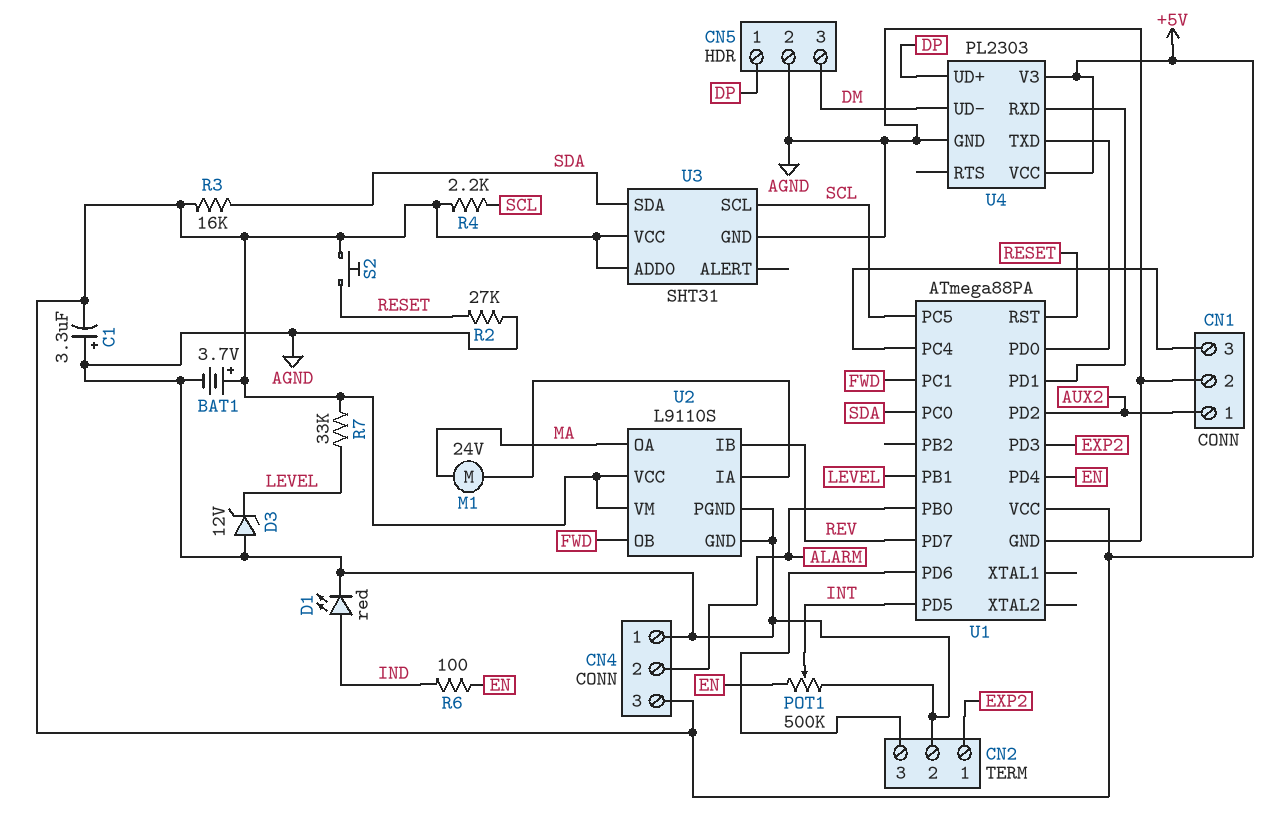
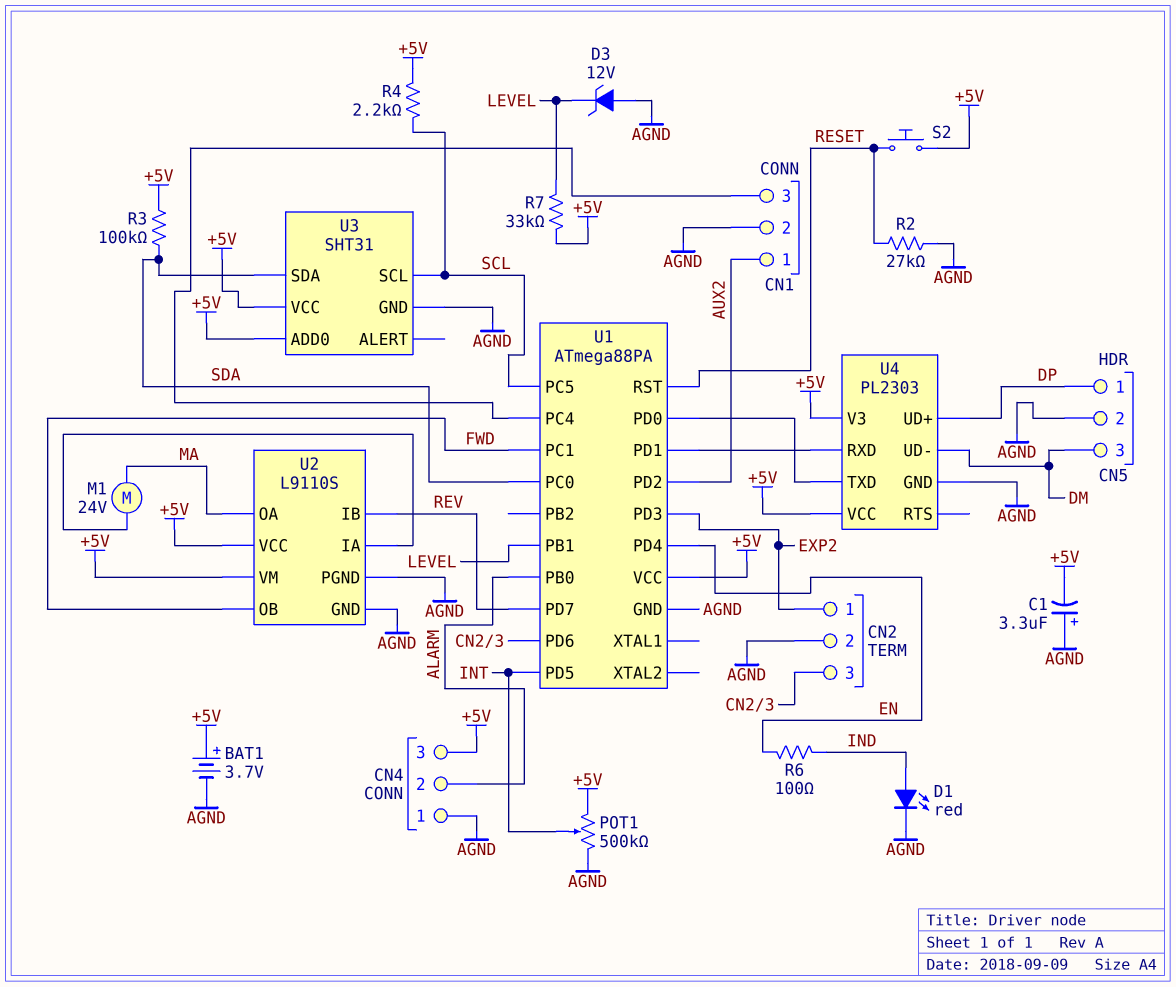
POT1: 500k (AGND, EN, wiper INT) -> 500k (+5V, AGND, wiper INT)
R3: 16k (+5V, SDA) -> 100k (+5V, SDA)

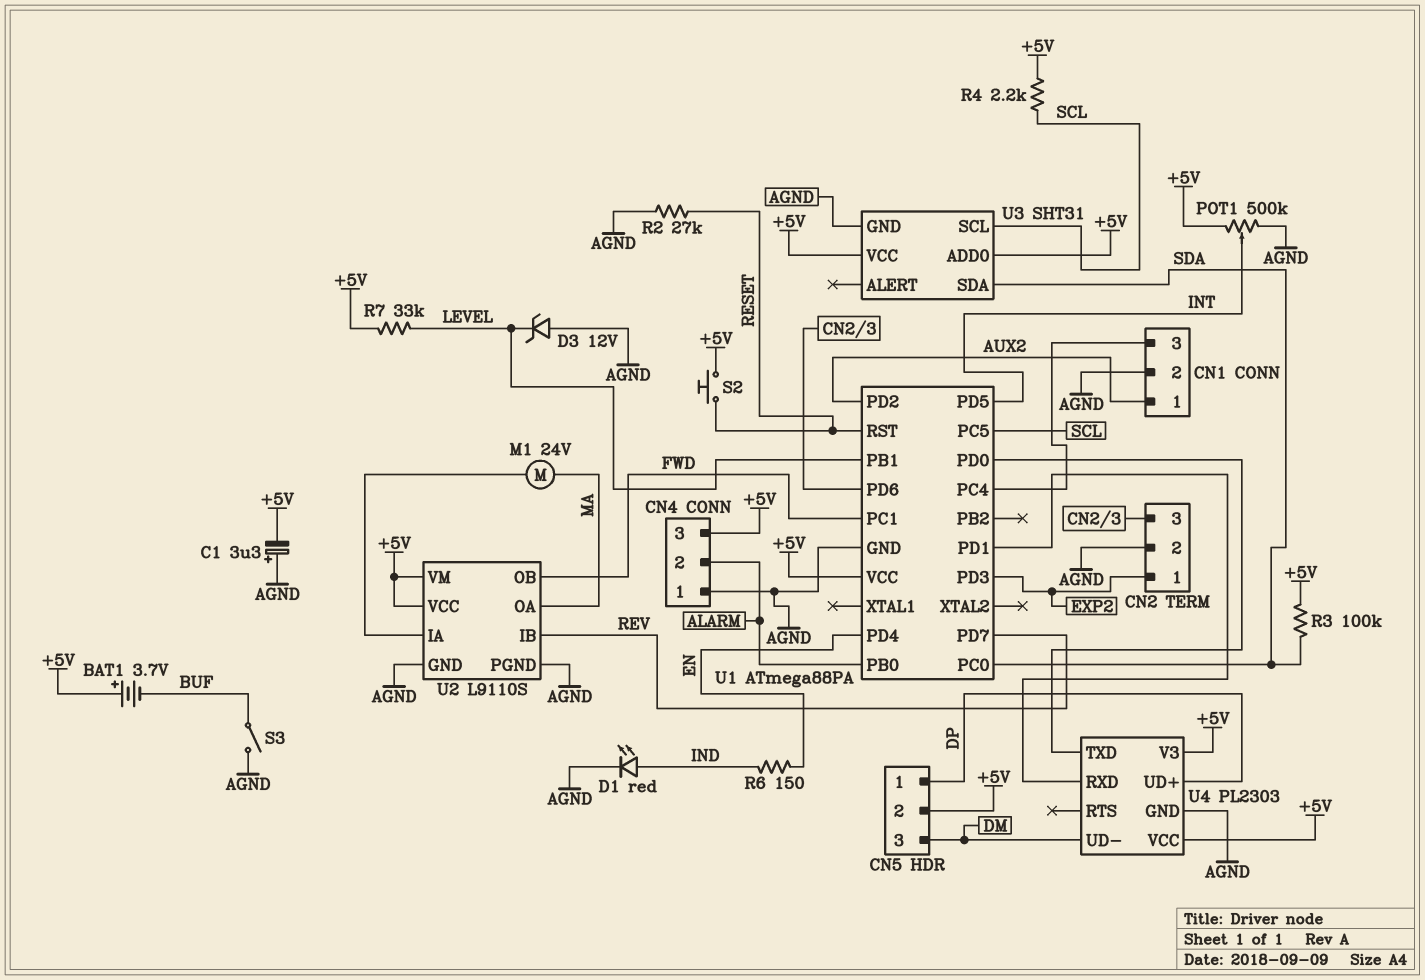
BAT1: 3.7V (plus +5V, minus AGND) -> 3.7V (plus +5V, minus BUF)
CN5 pin 2: AGND -> +5V
R6: 100 (EN, IND) -> 150 (EN, IND)
S3: none -> switch (AGND, BUF)

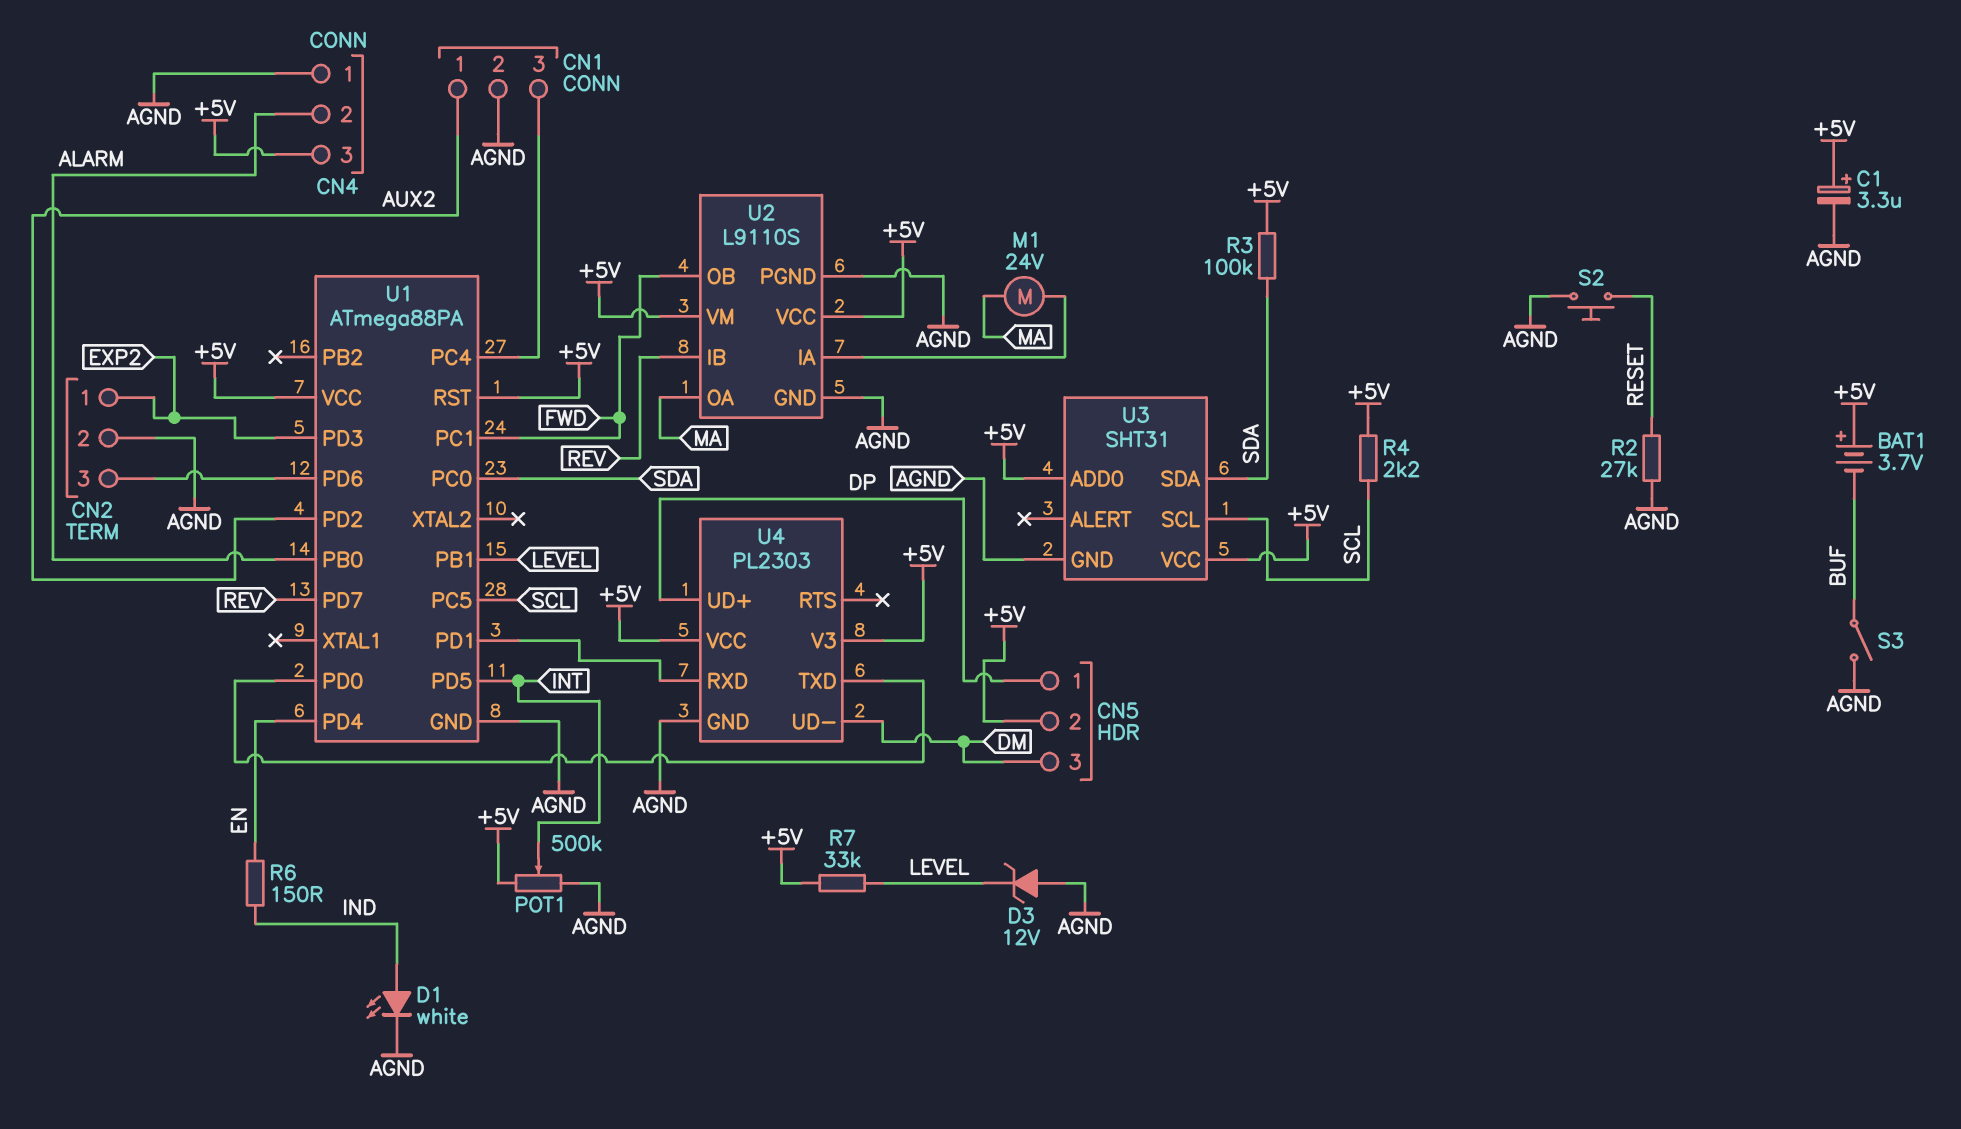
C1: 3.3uF (plus AGND, minus +5V) -> 3.3uF (plus +5V, minus AGND)
D1: LED red (A IND, K AGND) -> LED white (A IND, K AGND)
S2: button (+5V, RESET) -> button (AGND, RESET)
U1 pin RST: RESET -> +5V

